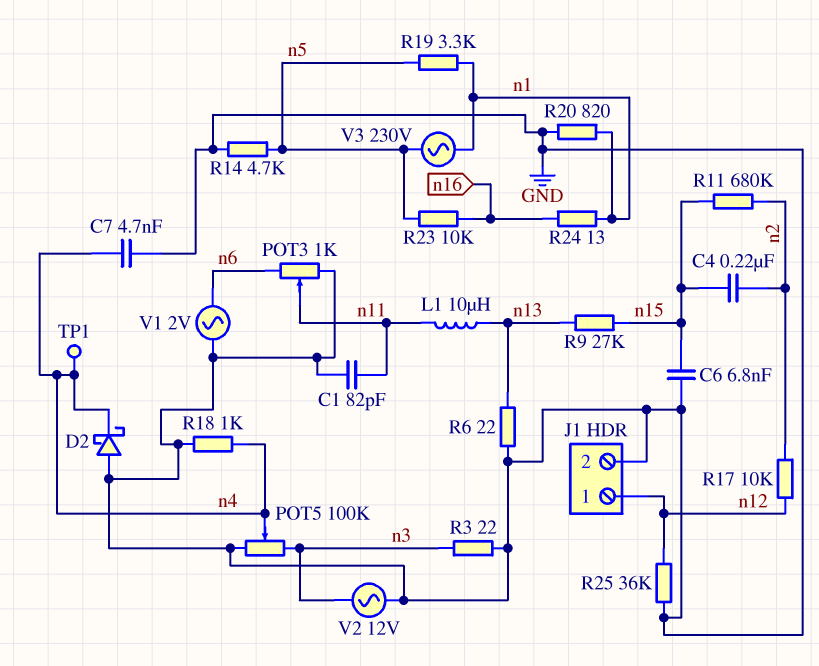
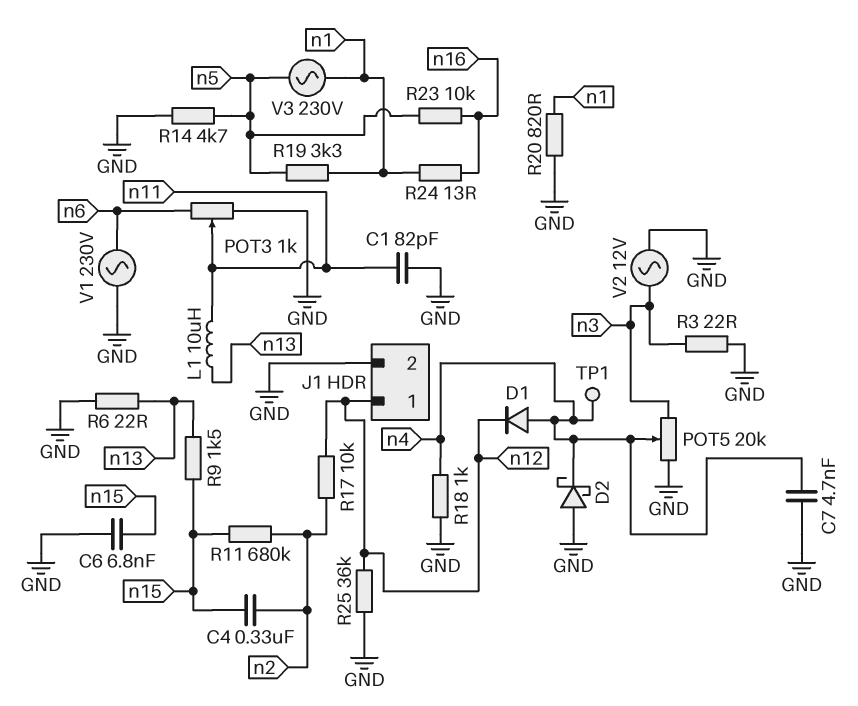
C4: 220nF (n2, n15) -> 330nF (n2, n15)
D1: none -> diode (A n4, K n12)
POT5: 100k (GND, n3, wiper n4) -> 20k (GND, n3, wiper n4)
R9: 27k (n13, n15) -> 1.5k (n13, n15)
V1: AC 2V (GND, n6) -> AC 230V (GND, n6)

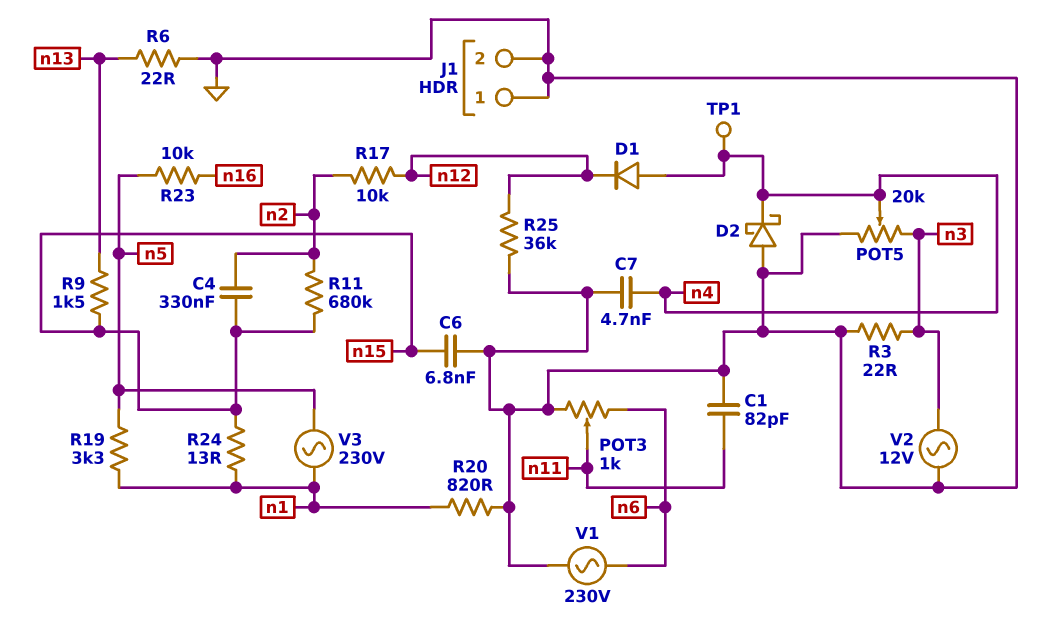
J1 pin 1: n12 -> GND
L1: 10uH (n11, n13) -> none
R14: 4.7k (GND, n5) -> none
R18: 1k (GND, n4) -> none
R24: 13 (n1, n16) -> 13 (n1, n15)

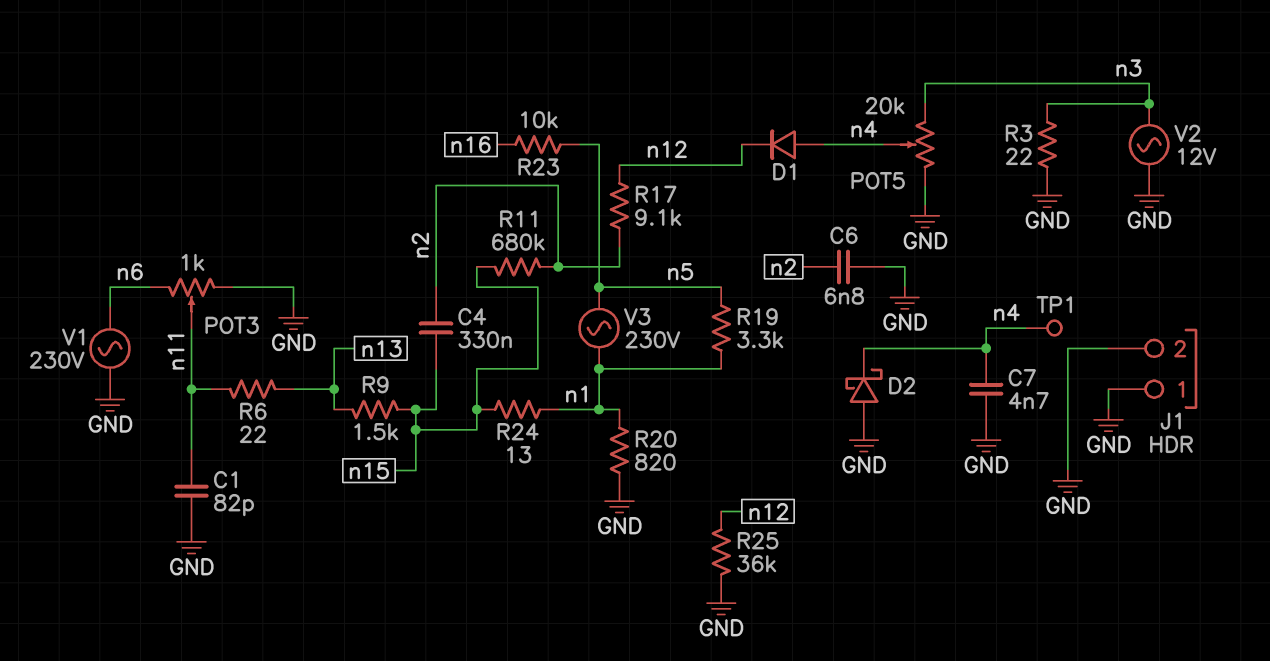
C6: 6.8nF (GND, n15) -> 6.8nF (GND, n2)
R6: 22 (GND, n13) -> 22 (n11, n13)
R17: 10k (n2, n12) -> 9.1k (n2, n12)

